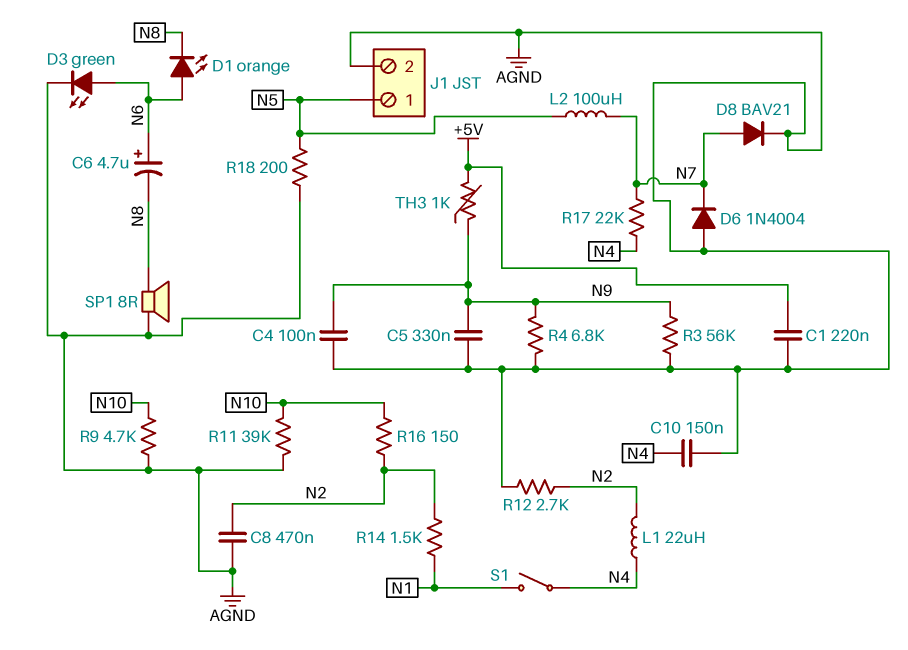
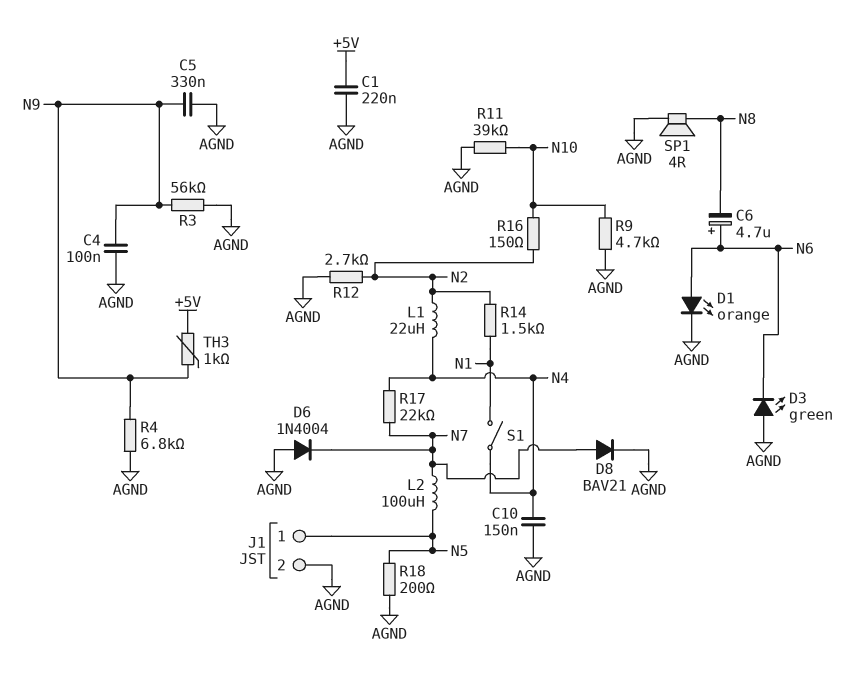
C8: 470nF (AGND, N2) -> none
D1: LED orange (A N6, K N8) -> LED orange (A N6, K AGND)
D3: LED green (A N6, K AGND) -> LED green (A AGND, K N6)
SP1: speaker 8R (AGND, N8) -> speaker 4R (AGND, N8)

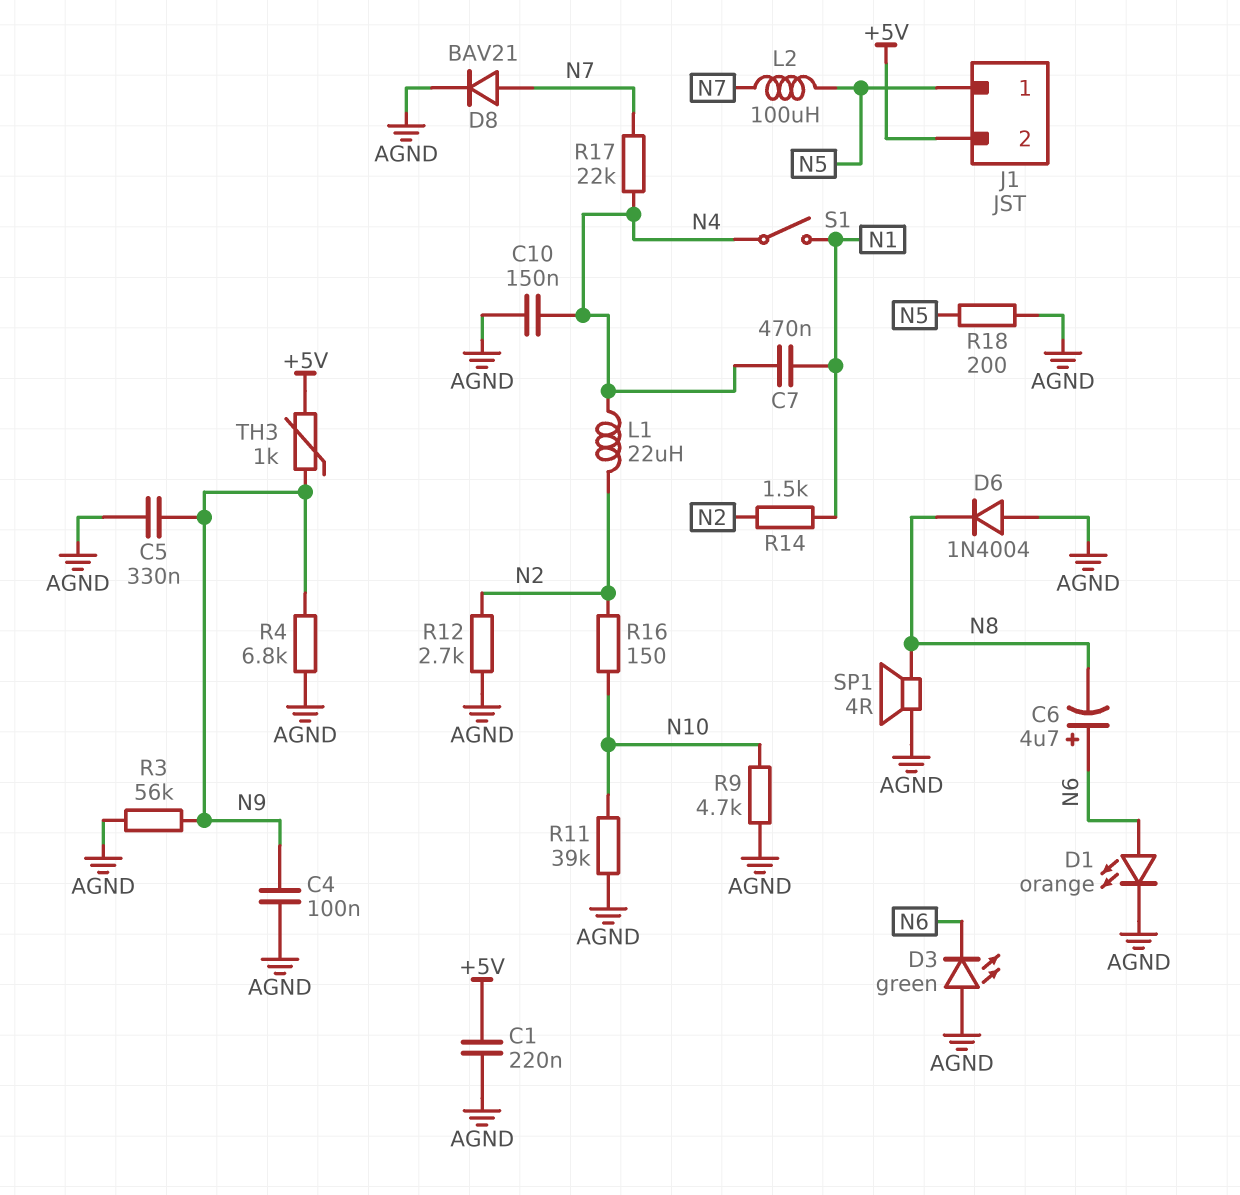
C7: none -> 470nF (N1, N4)
D6: diode 1N4004 (A AGND, K N7) -> diode 1N4004 (A AGND, K N8)
J1 pin 2: AGND -> +5V

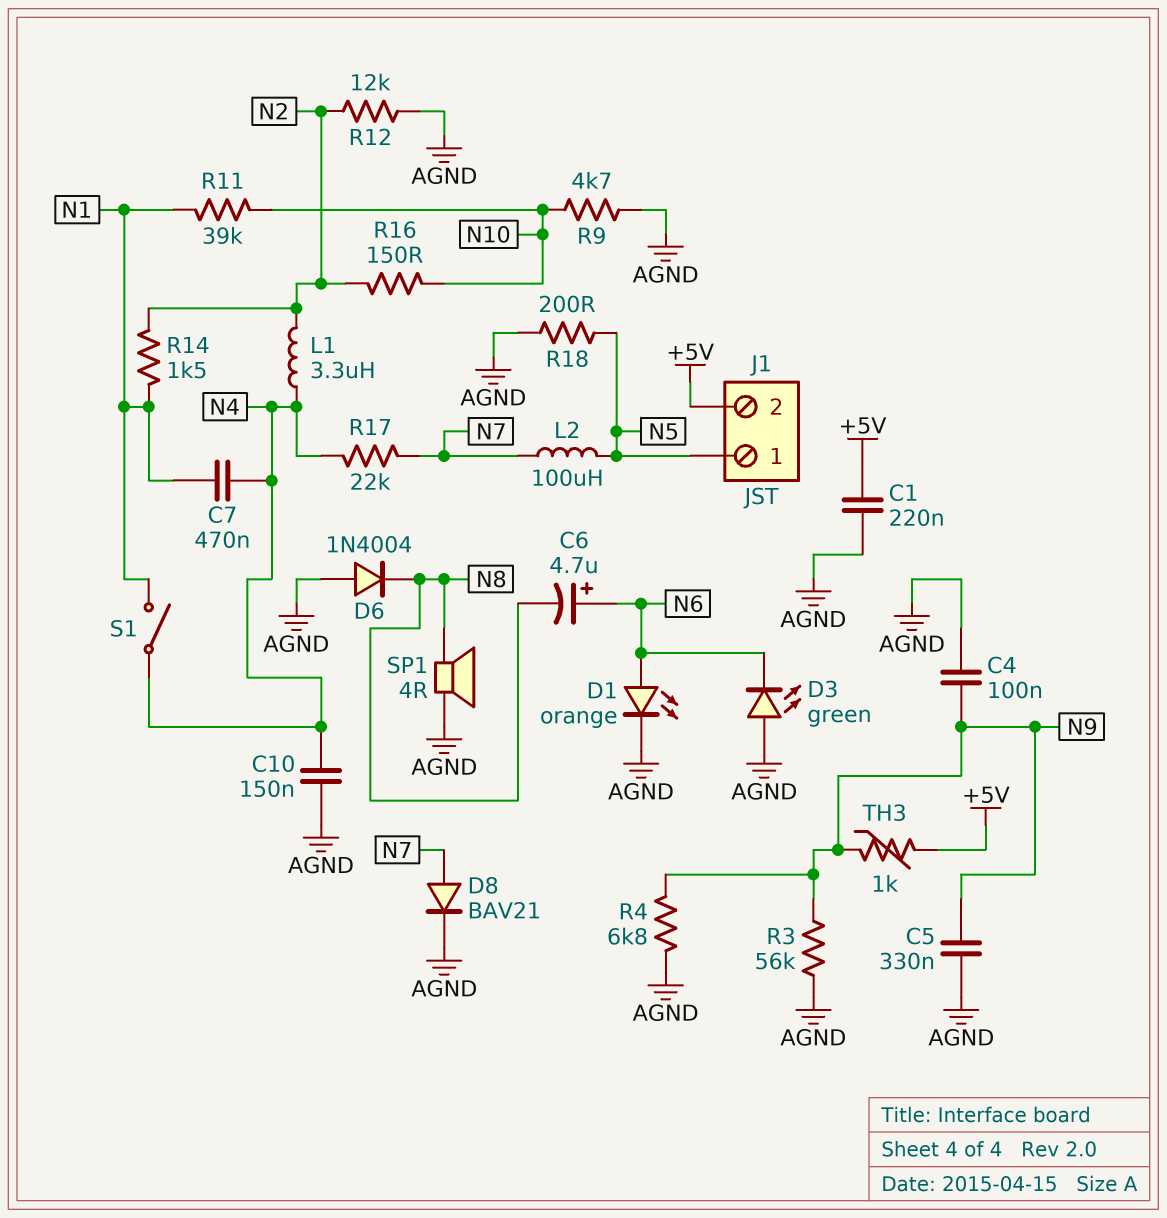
L1: 22uH (N2, N4) -> 3.3uH (N2, N4)
R11: 39k (AGND, N10) -> 39k (N1, N10)
R12: 2.7k (AGND, N2) -> 12k (AGND, N2)

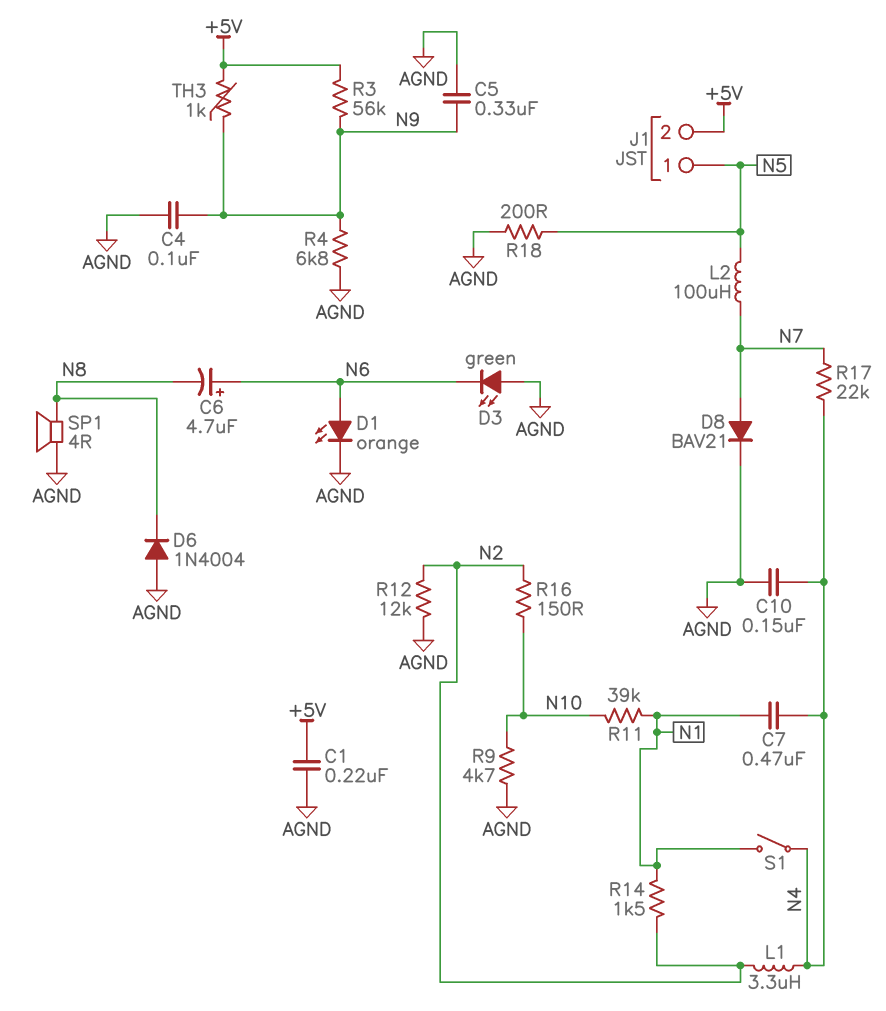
R3: 56k (AGND, N9) -> 56k (+5V, N9)

